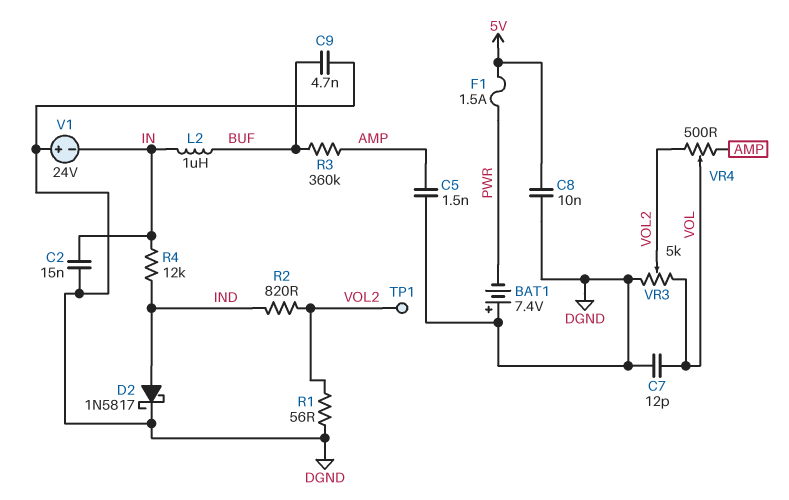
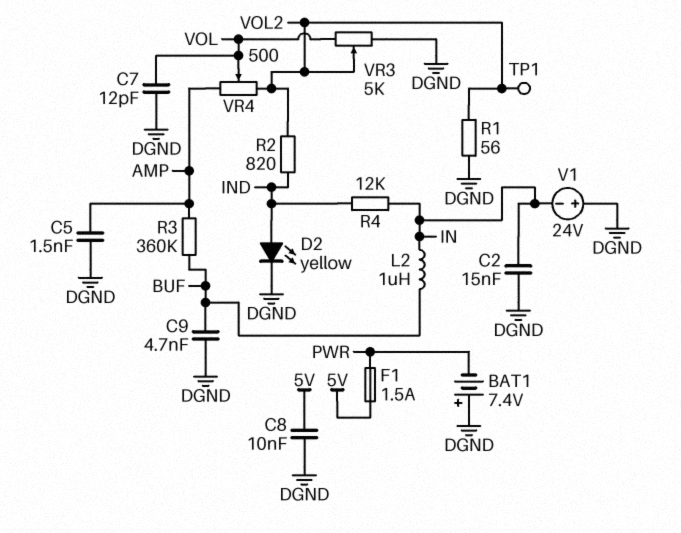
D2: schottky 1N5817 (A IND, K DGND) -> LED yellow (A IND, K DGND)

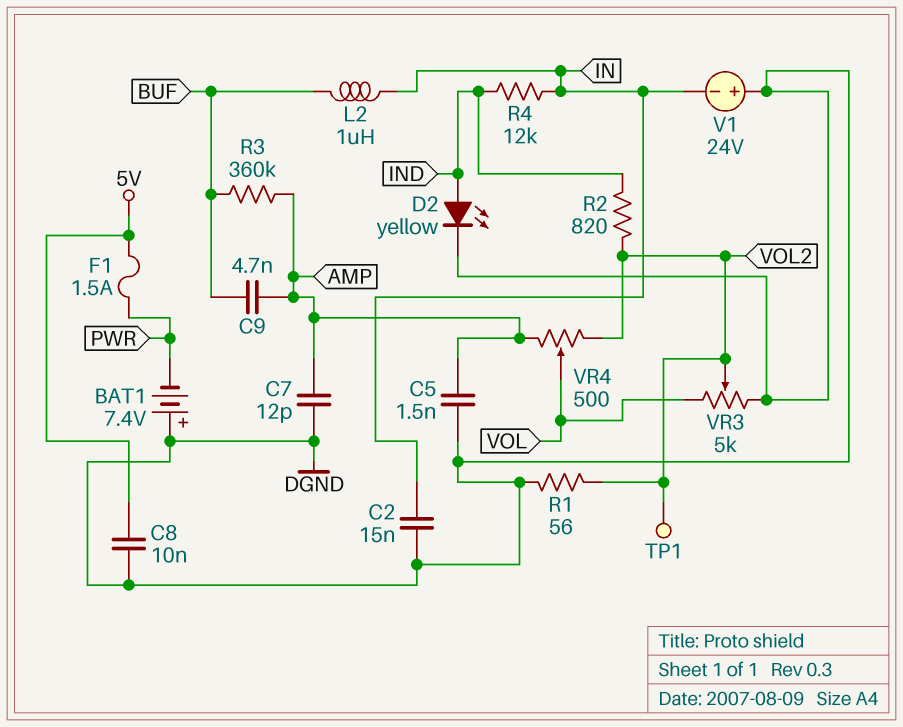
C7: 12pF (DGND, VOL) -> 12pF (AMP, DGND)
C9: 4.7nF (BUF, DGND) -> 4.7nF (AMP, BUF)

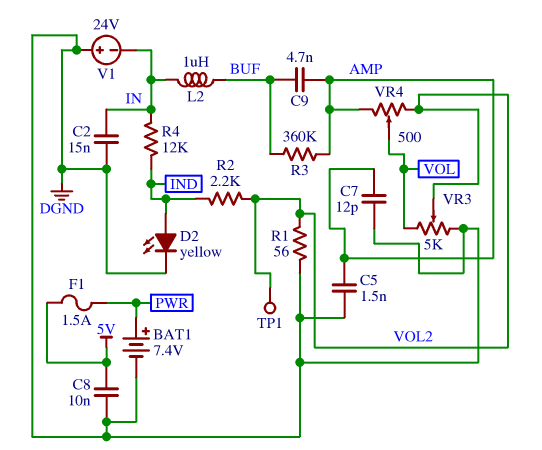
BAT1: 7.4V (plus DGND, minus PWR) -> 7.4V (plus PWR, minus DGND)
R2: 820 (IND, VOL2) -> 2.2k (IND, VOL2)

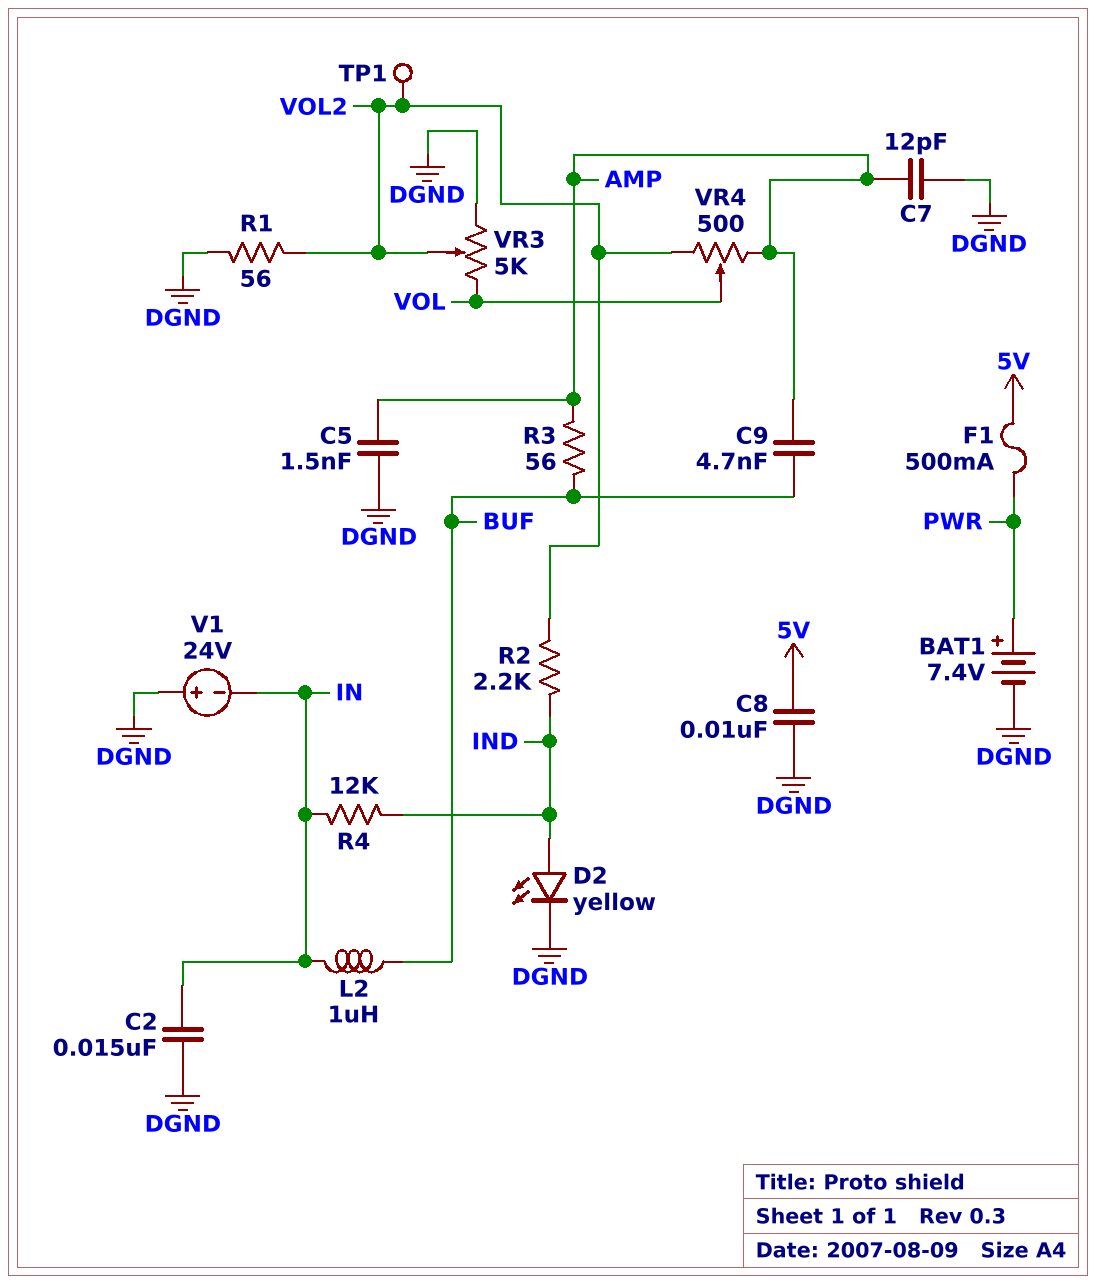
F1: 1.5A (5V, PWR) -> 500mA (5V, PWR)
R3: 360k (AMP, BUF) -> 56 (AMP, BUF)

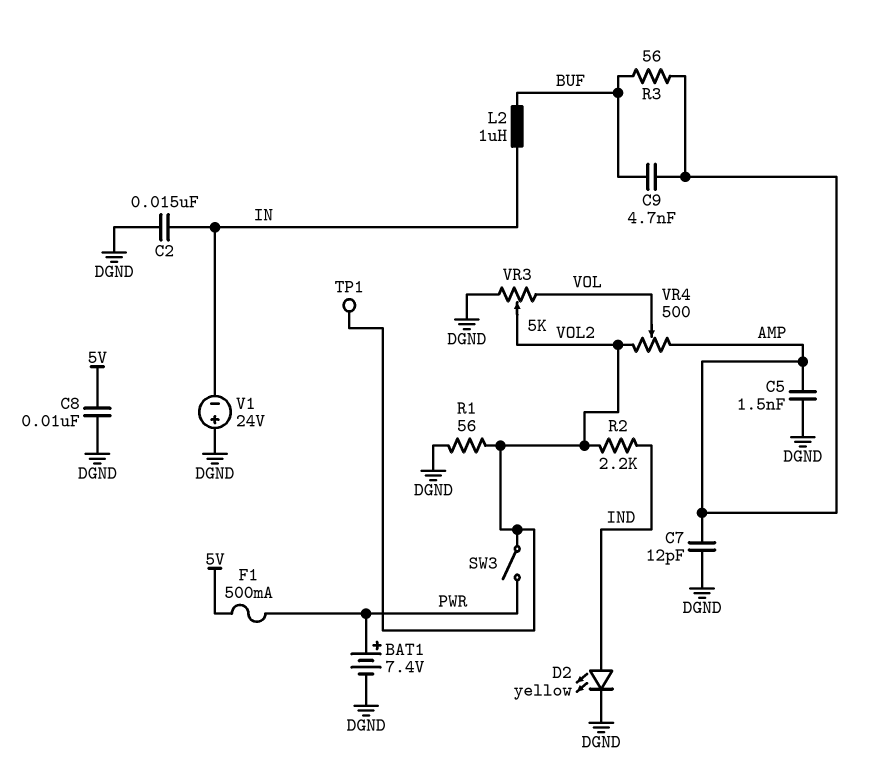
R4: 12k (IN, IND) -> none
SW3: none -> switch (PWR, VOL2)

